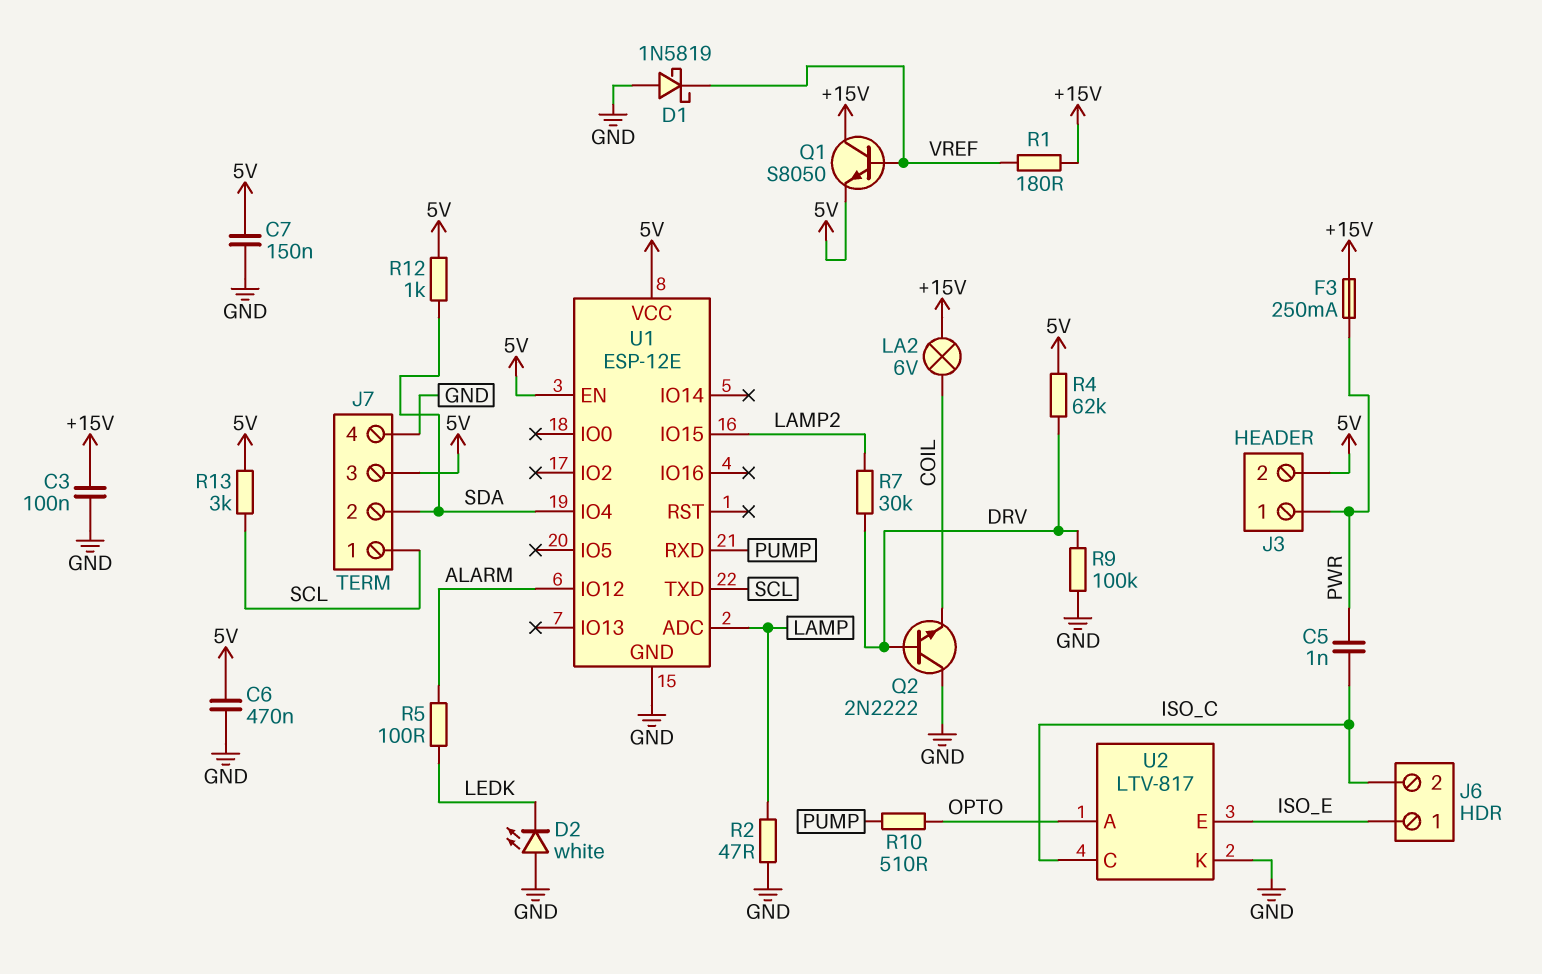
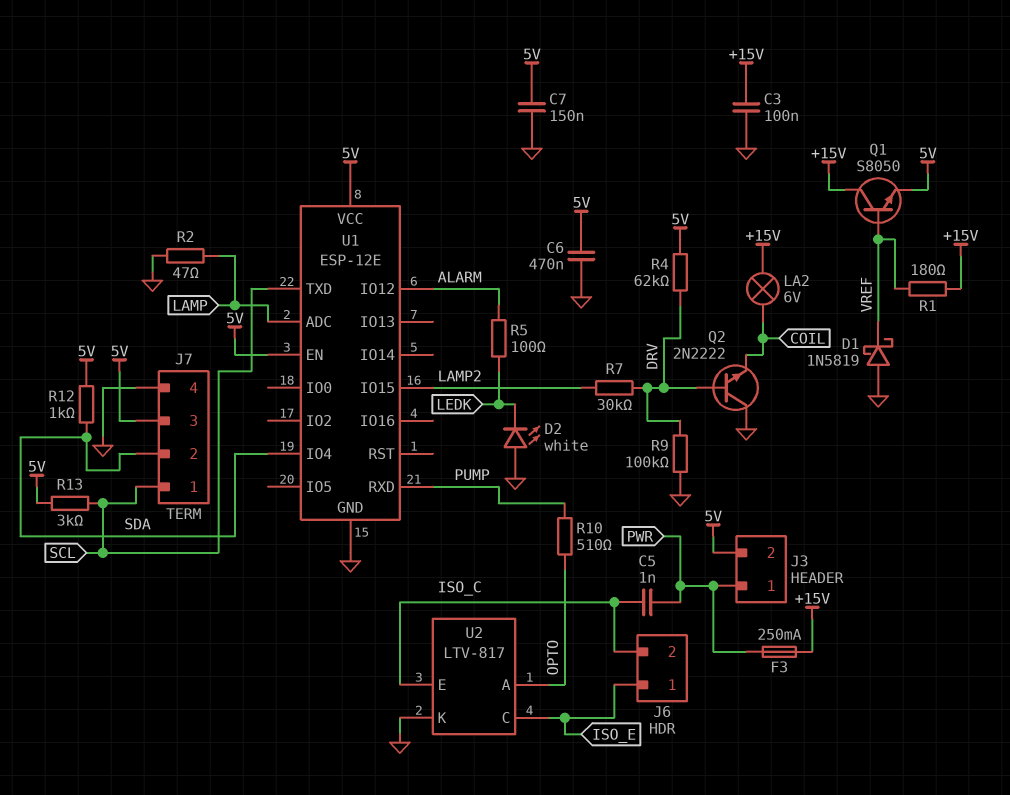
U2 pin C: ISO_C -> ISO_E
U2 pin E: ISO_E -> ISO_C

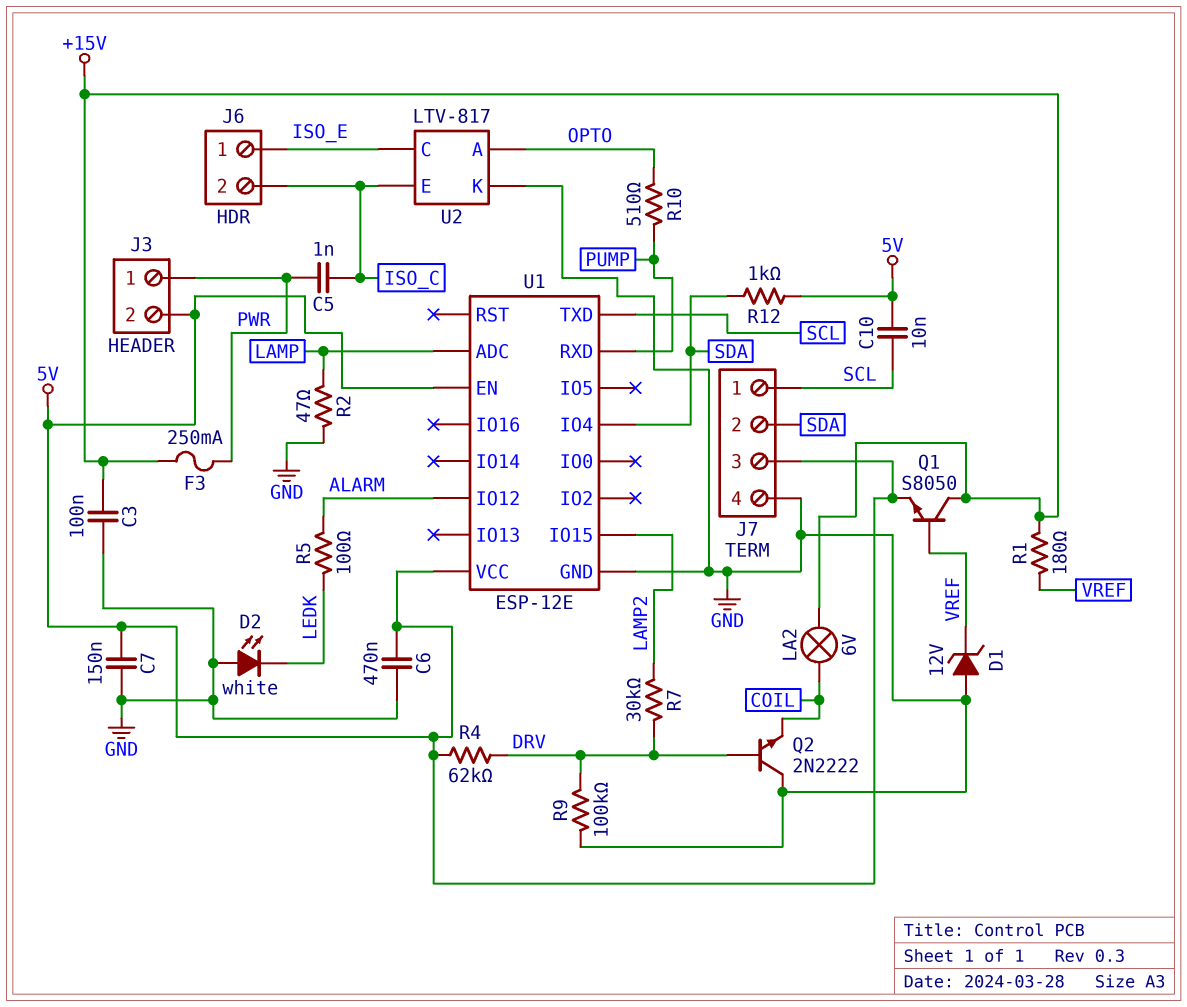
C10: none -> 10nF (5V, SCL)
D1: schottky 1N5819 (A GND, K VREF) -> zener 12V (A GND, K VREF)
R13: 3k (5V, SCL) -> none

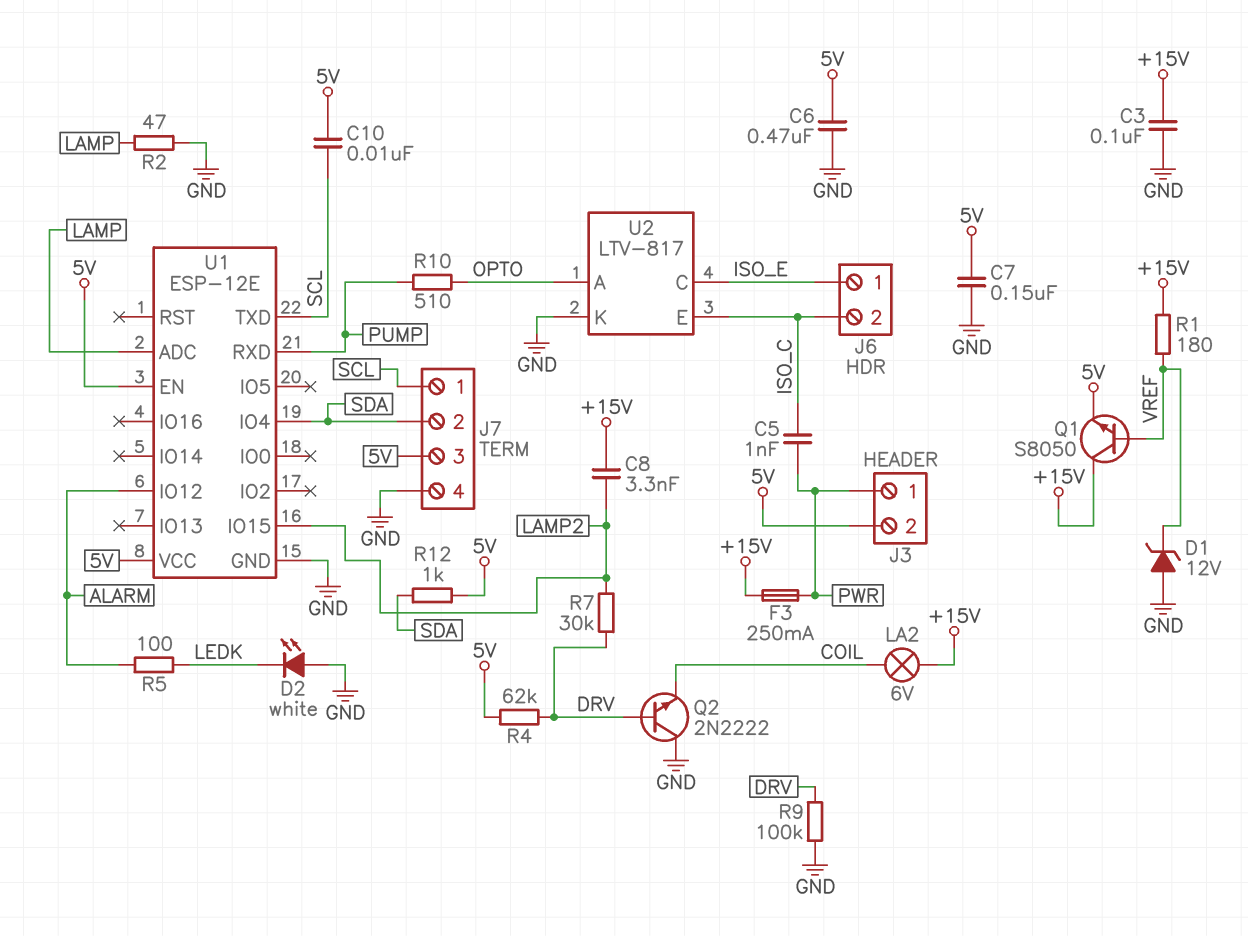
C8: none -> 3.3nF (+15V, LAMP2)

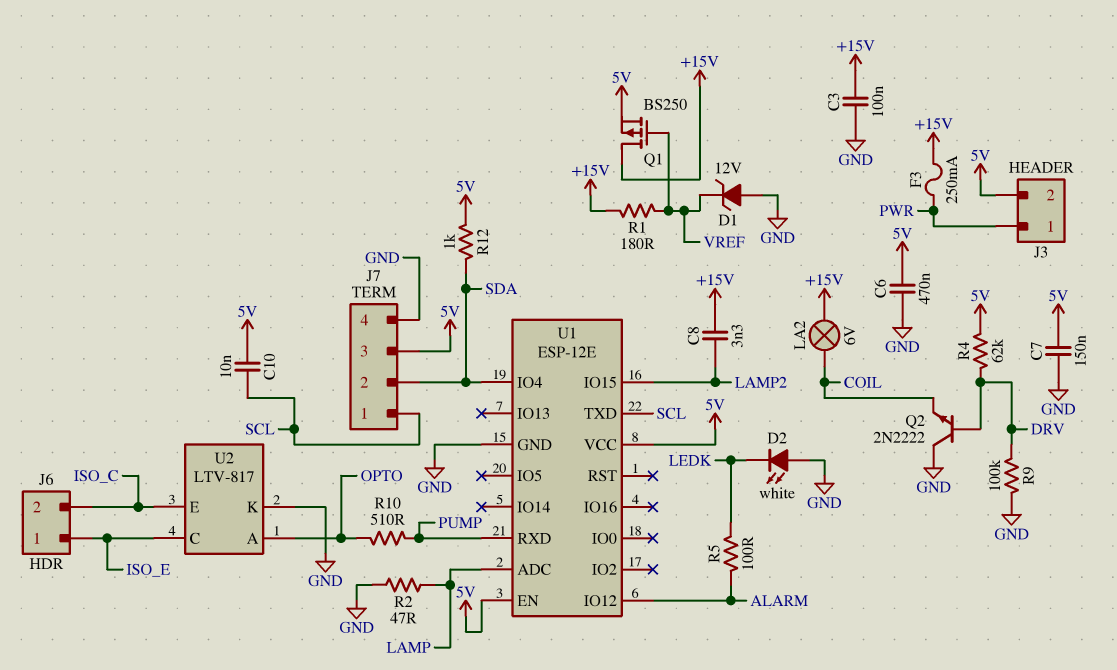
C5: 1nF (ISO_C, PWR) -> none
Q1: NPN S8050 (B VREF, C +15V, E 5V) -> PMOS BS250 (G VREF, D +15V, S 5V)
R7: 30k (DRV, LAMP2) -> none

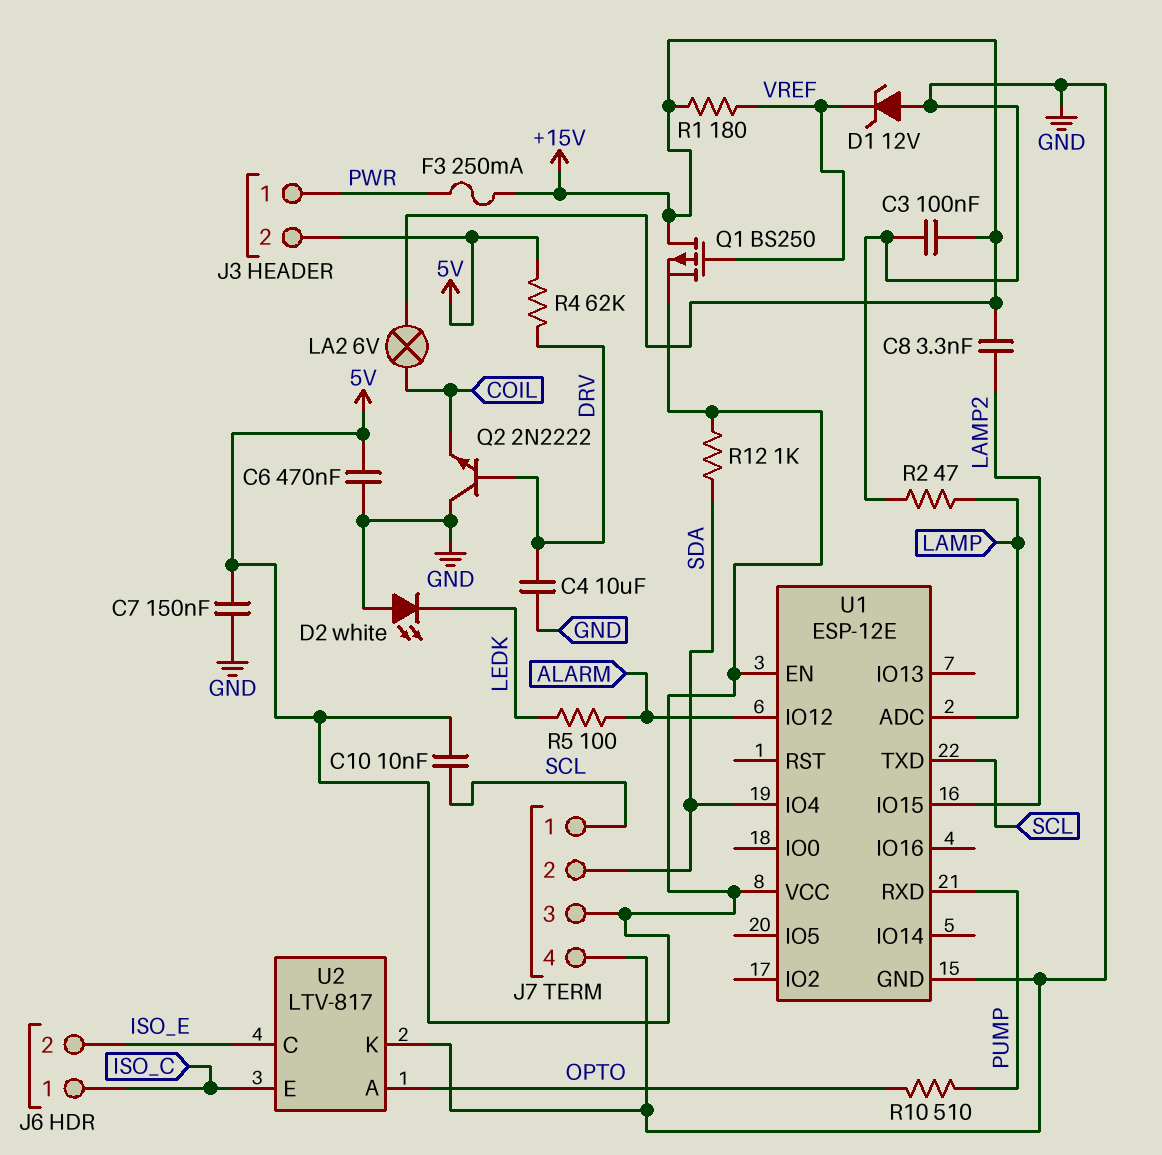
C4: none -> 10uF (DRV, GND)
J6 pin 1: ISO_E -> ISO_C
J6 pin 2: ISO_C -> ISO_E
R9: 100k (DRV, GND) -> none

